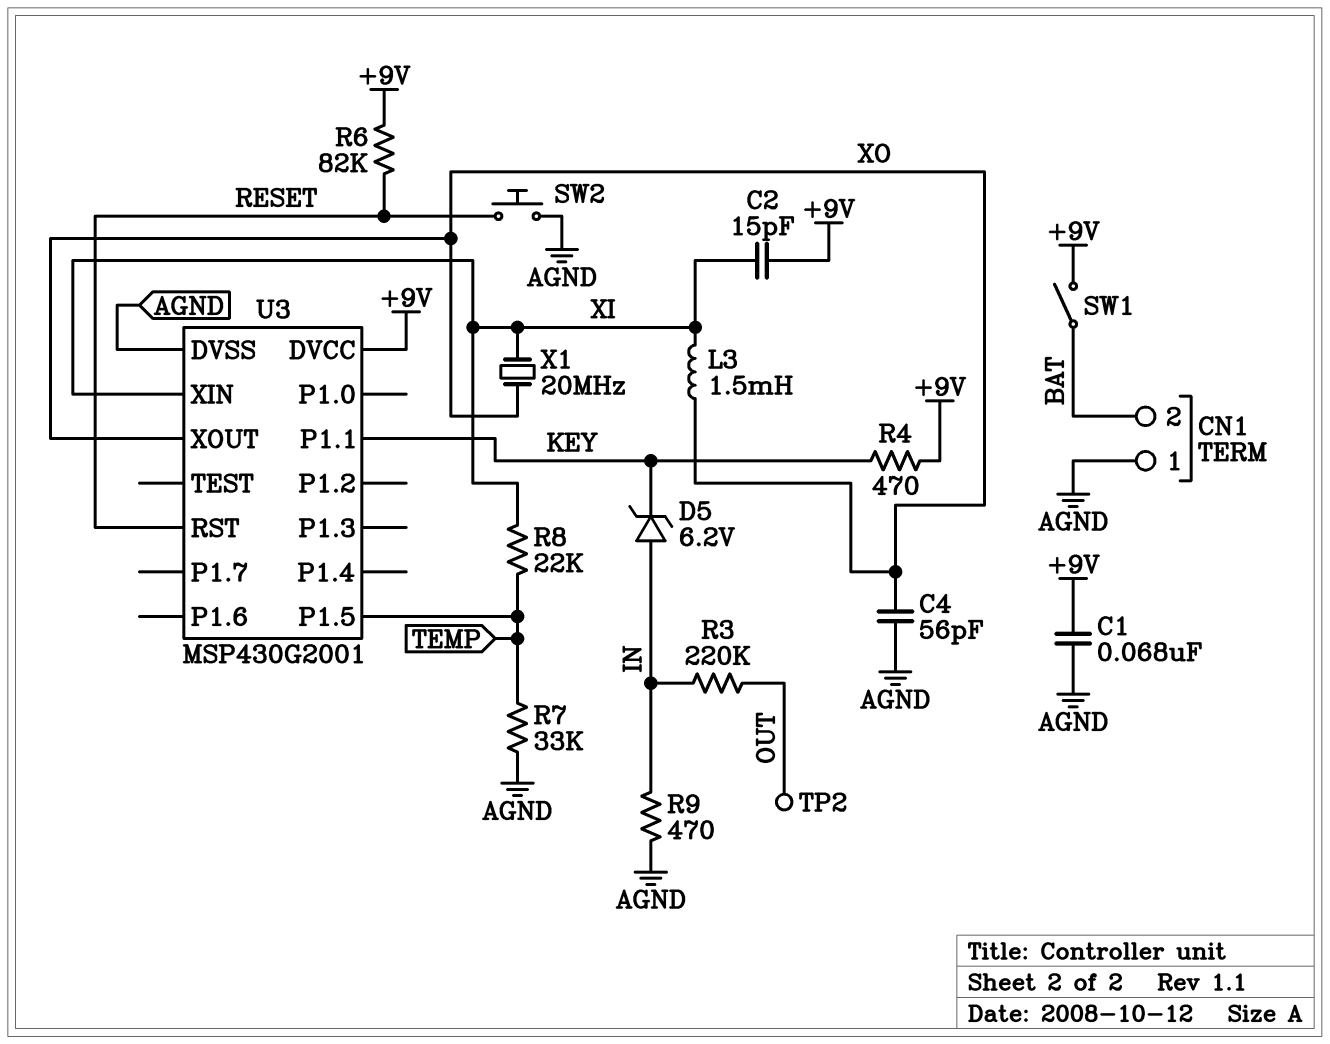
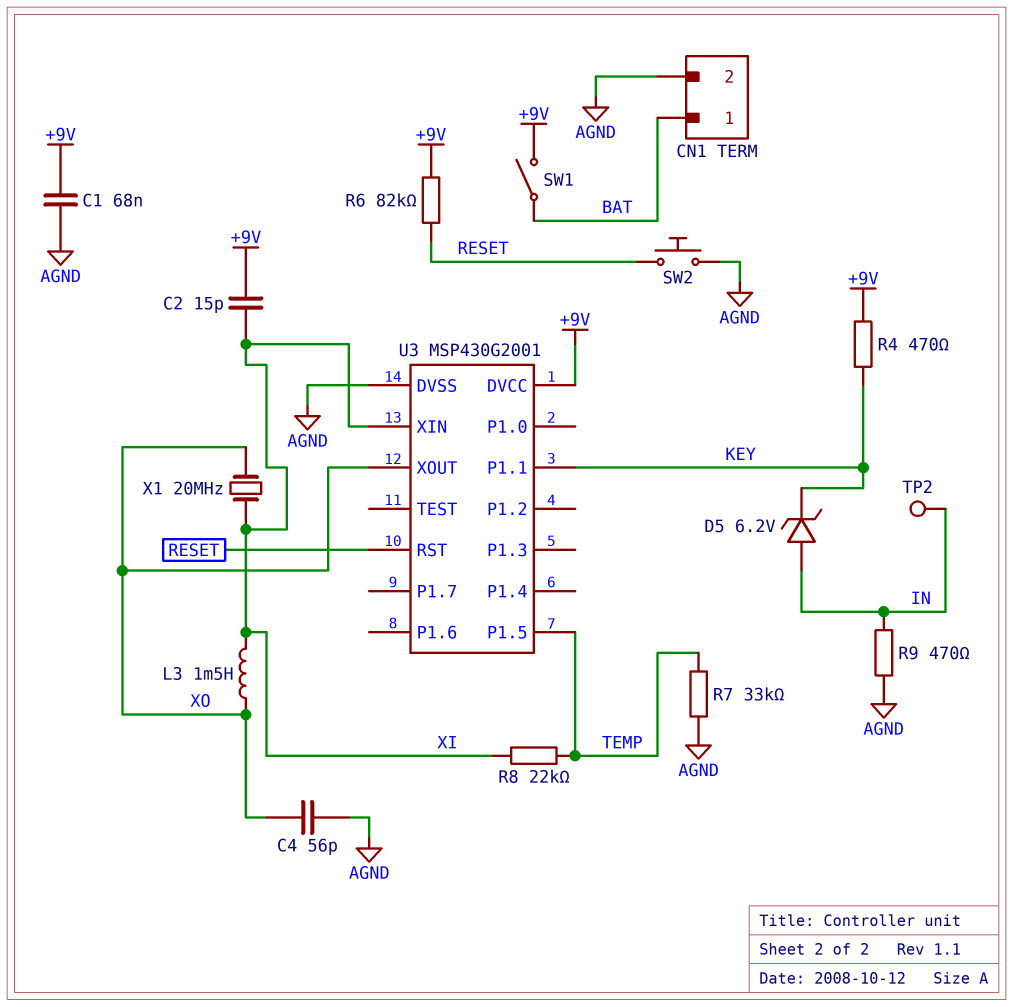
CN1 pin 1: AGND -> BAT
CN1 pin 2: BAT -> AGND
R3: 220k (IN, OUT) -> none
TP2: test point (OUT) -> test point (IN)

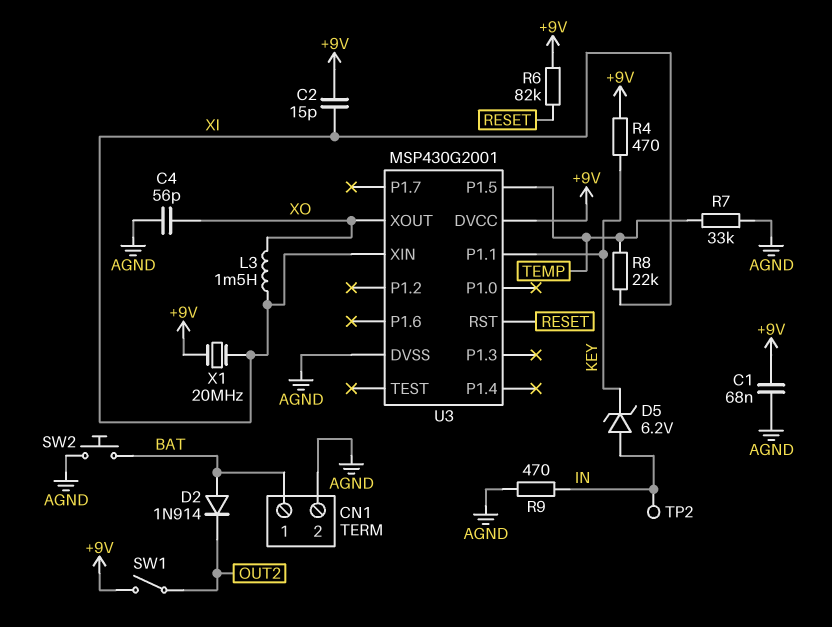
D2: none -> diode 1N914 (A BAT, K OUT2)
SW1: switch (+9V, BAT) -> switch (+9V, OUT2)
SW2: button (AGND, RESET) -> button (AGND, BAT)
X1: 20MHz (XI, XO) -> 20MHz (+9V, XI)

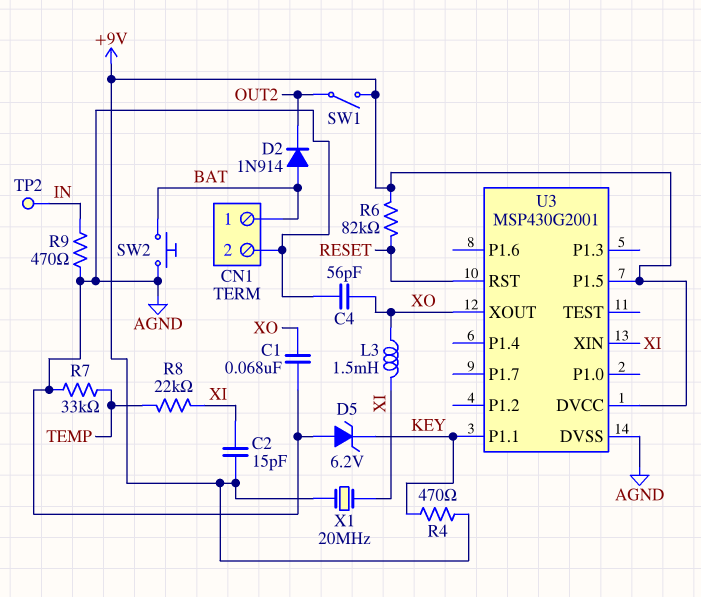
C1: 68nF (+9V, AGND) -> 68nF (AGND, XO)
D5: zener 6.2V (A IN, K KEY) -> zener 6.2V (A AGND, K KEY)
U3 pin P1.5: TEMP -> +9V

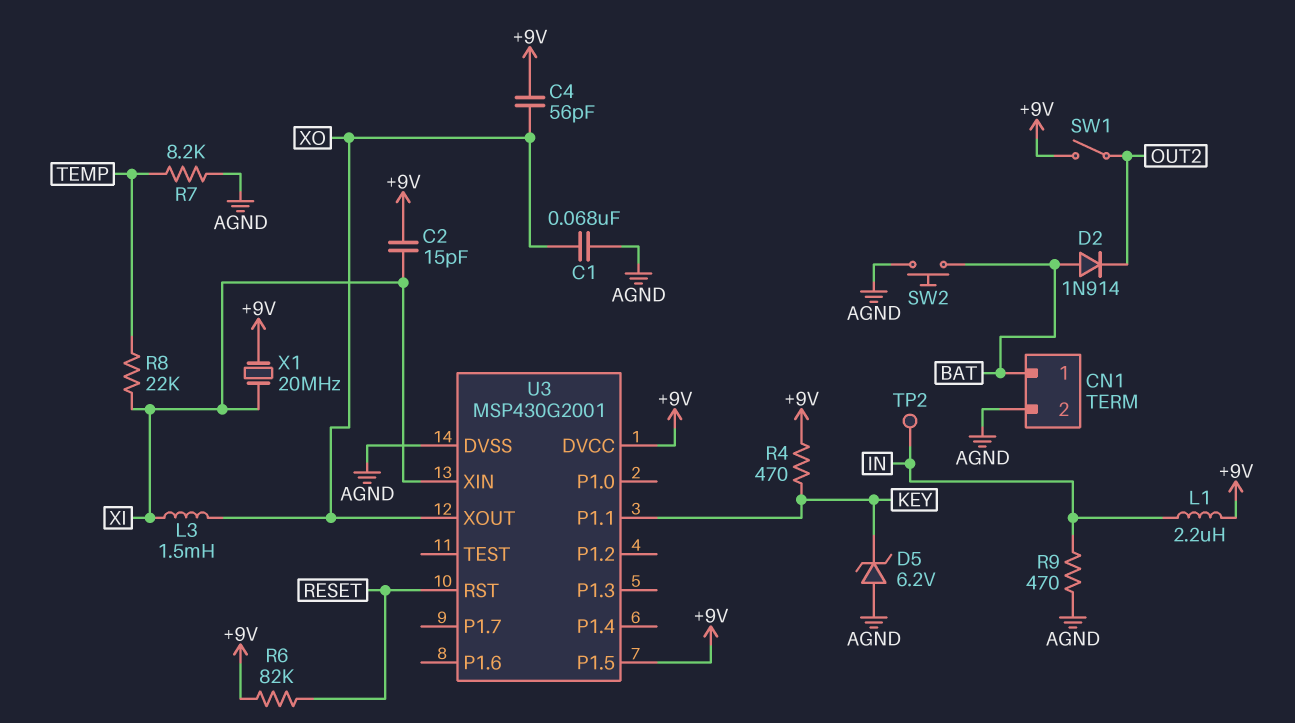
C4: 56pF (AGND, XO) -> 56pF (+9V, XO)
L1: none -> 2.2uH (+9V, IN)
R7: 33k (AGND, TEMP) -> 8.2k (AGND, TEMP)

